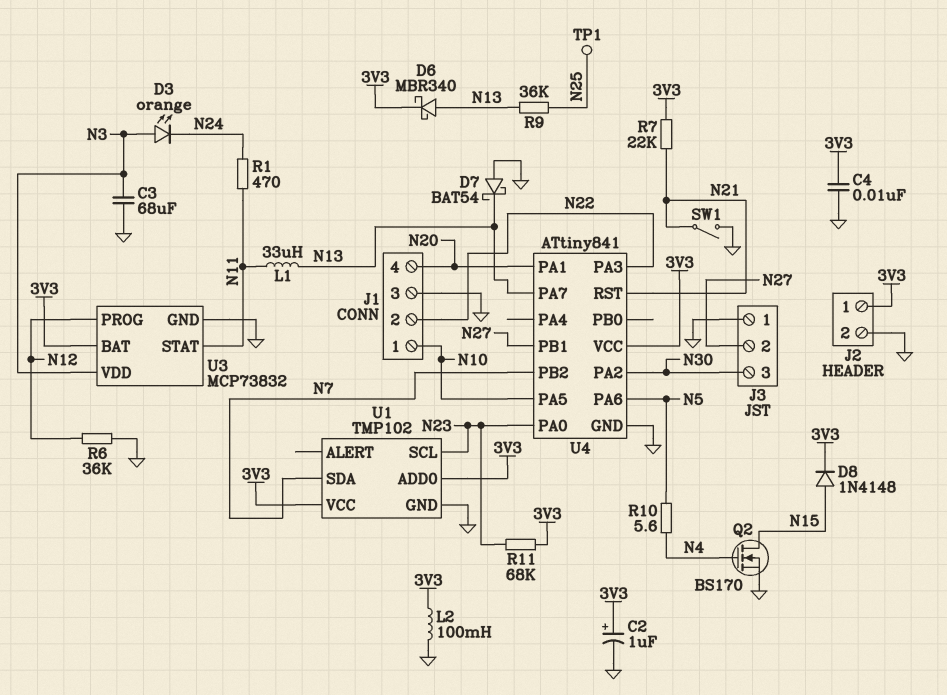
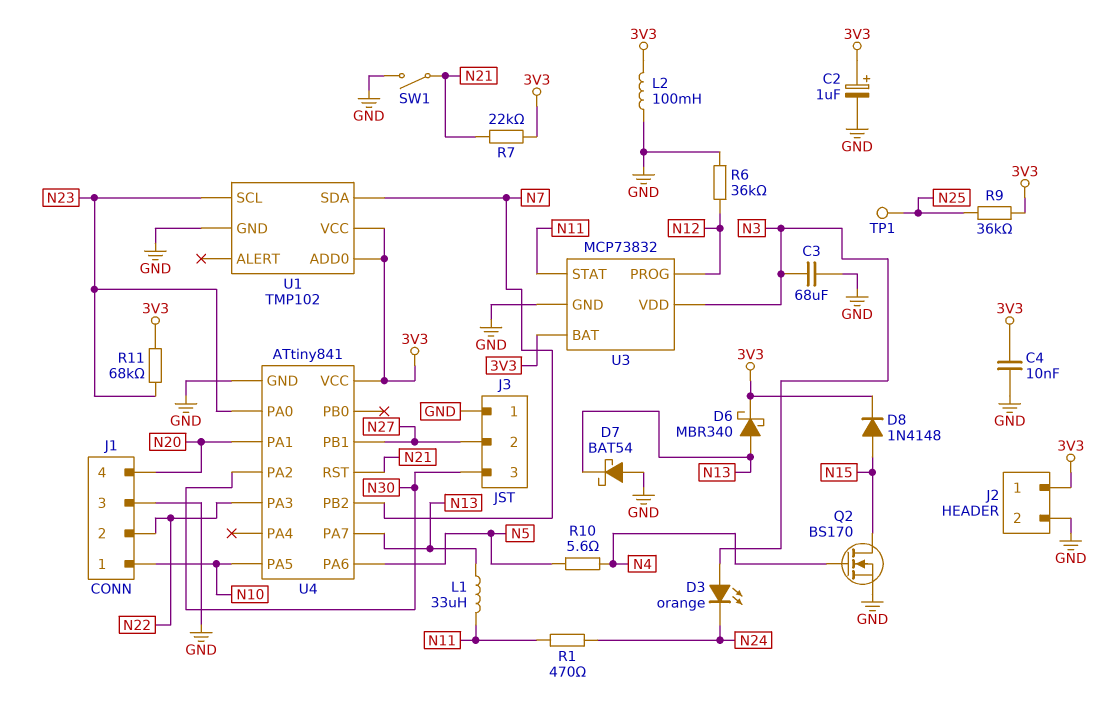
R9: 36k (N13, N25) -> 36k (3V3, N25)

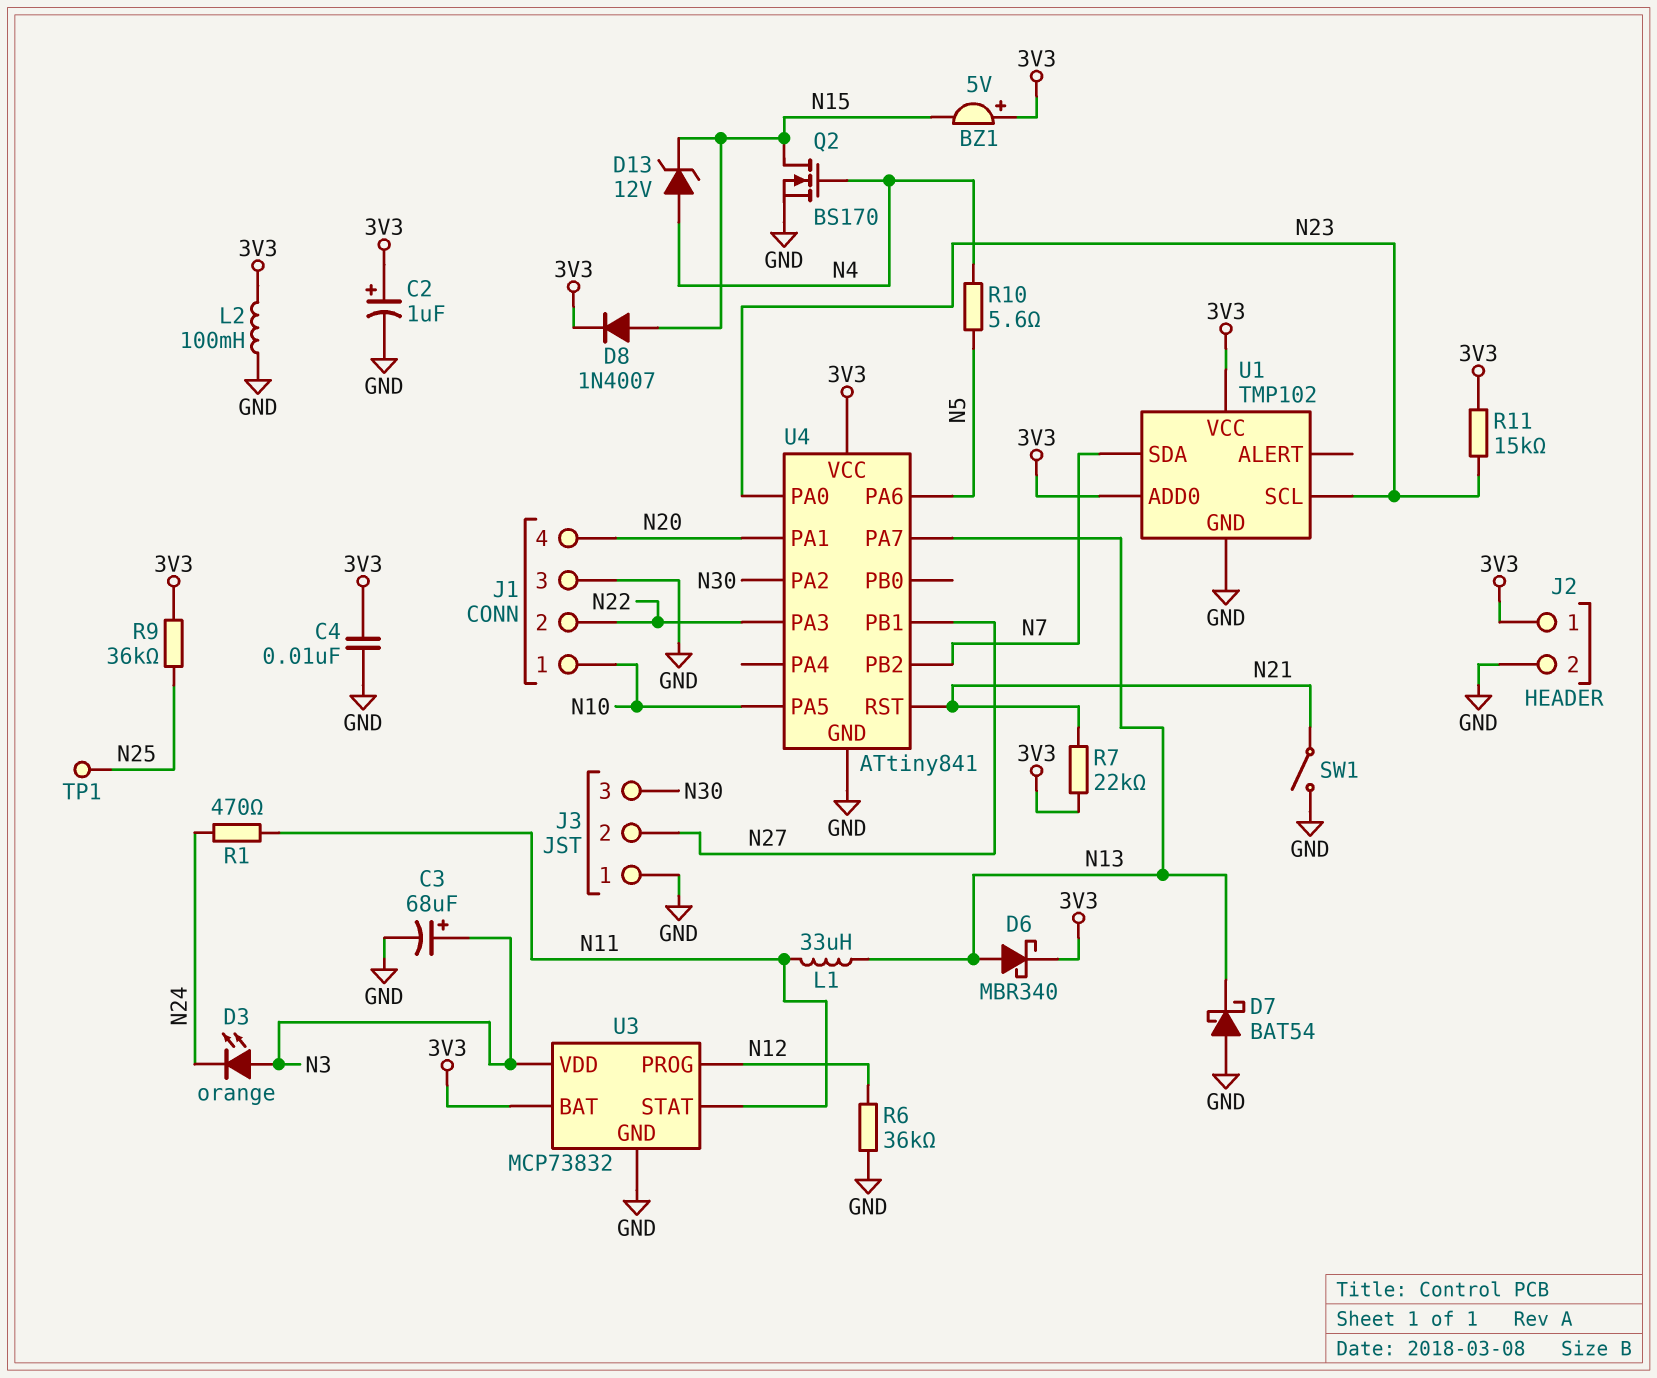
BZ1: none -> buzzer 5V (plus 3V3, minus N15)
C3: 68uF (GND, N3) -> 68uF (plus N3, minus GND)
D8: diode 1N4148 (A N15, K 3V3) -> diode 1N4007 (A N15, K 3V3)
D13: none -> zener 12V (A N4, K N15)
R11: 68k (3V3, N23) -> 15k (3V3, N23)

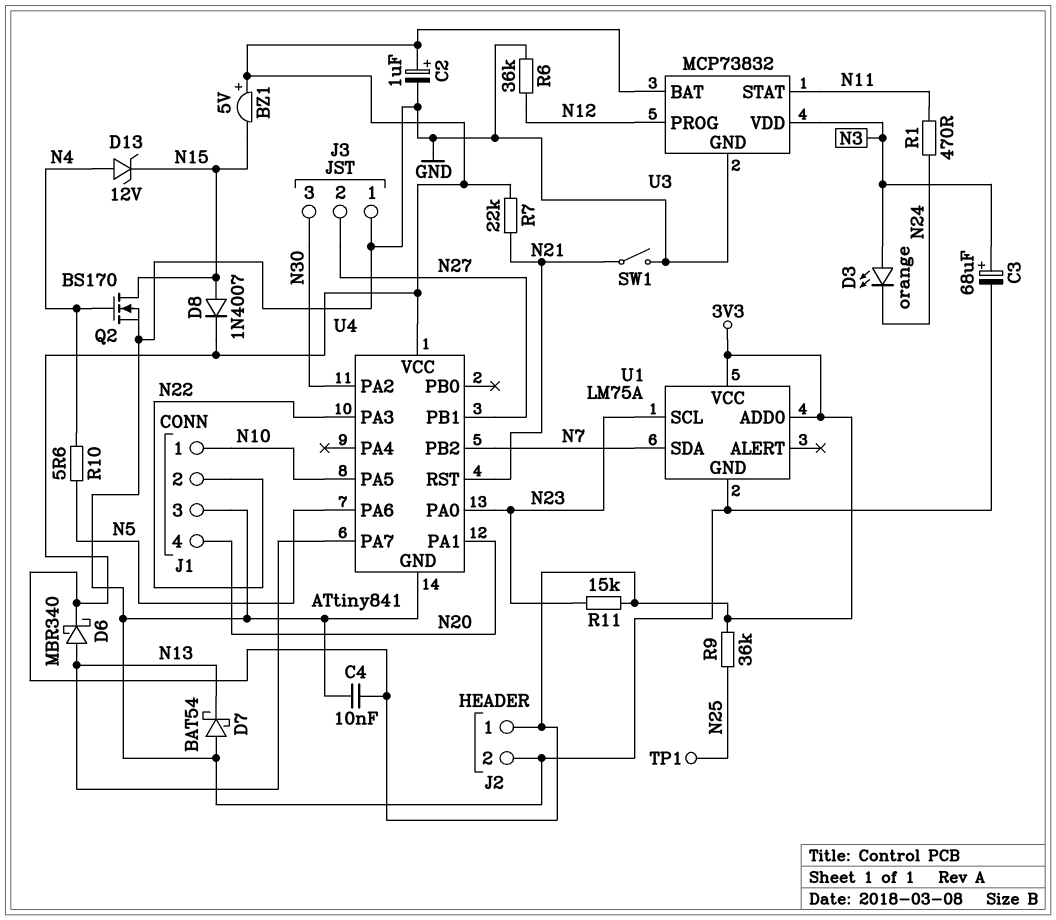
L1: 33uH (N11, N13) -> none
L2: 100mH (3V3, GND) -> none
U1: TMP102 -> LM75A

